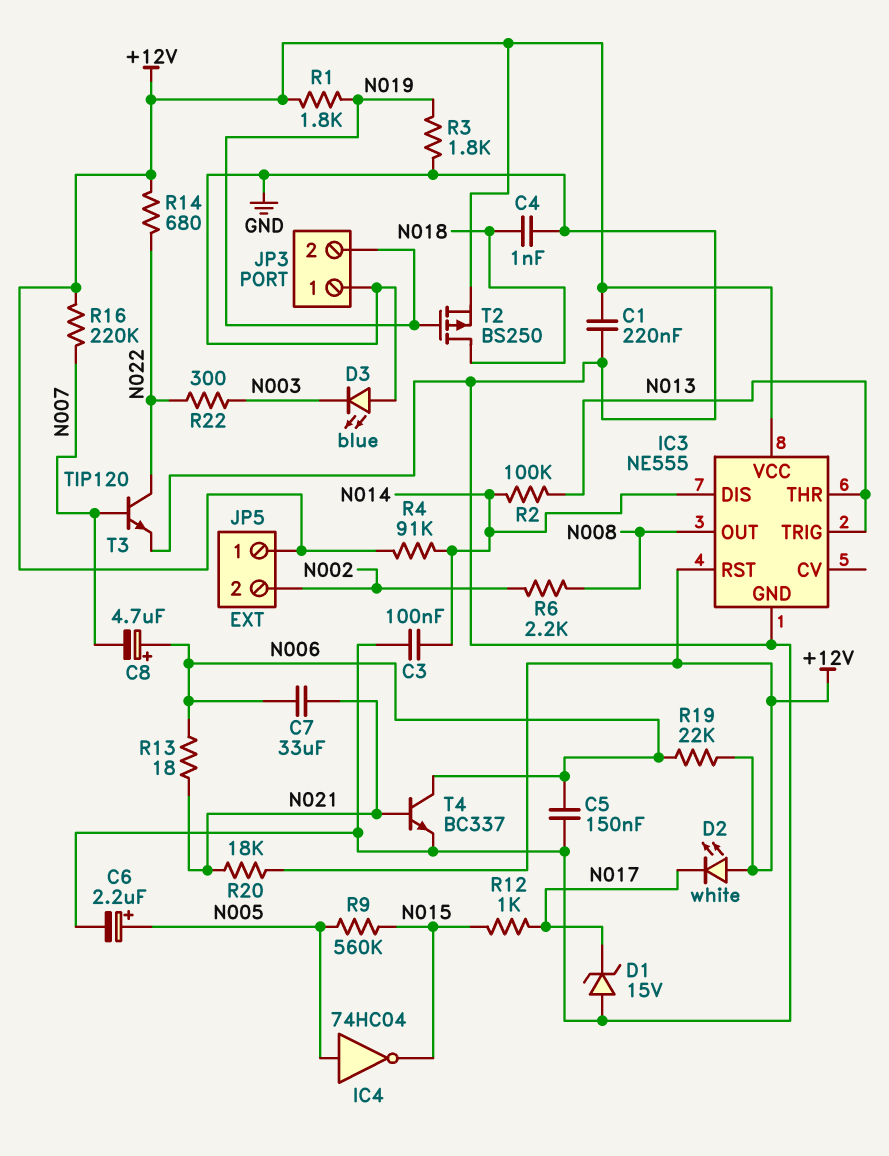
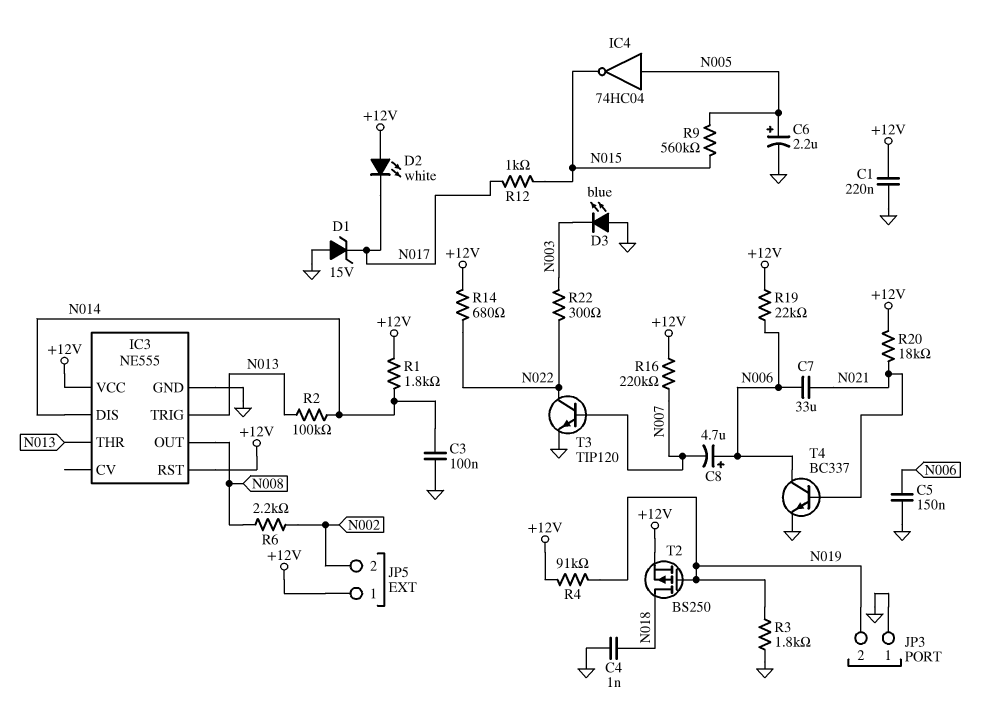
R1: 1.8k (+12V, N019) -> 1.8k (+12V, N014)
R4: 91k (+12V, N014) -> 91k (+12V, N019)
R13: 18 (N006, N021) -> none

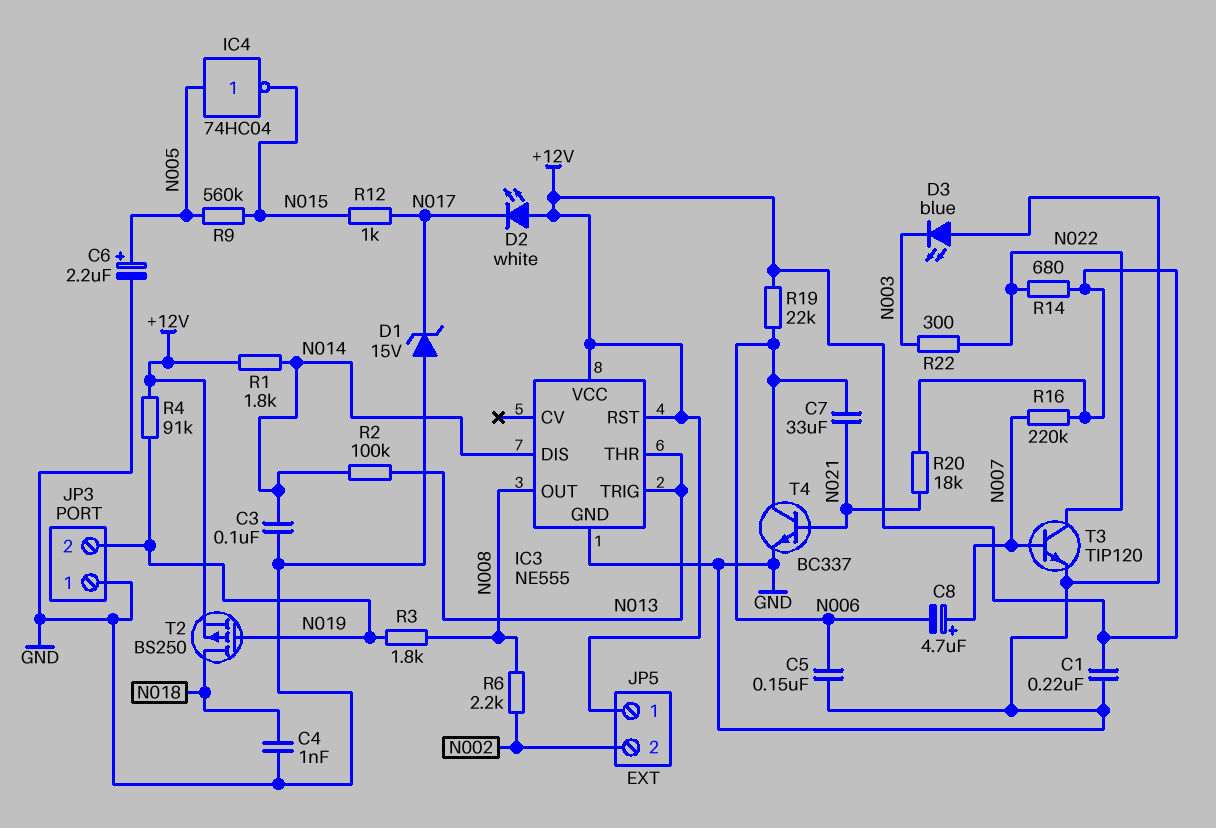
C8: 4.7uF (plus N006, minus N007) -> 4.7uF (plus N007, minus N006)
R3: 1.8k (GND, N019) -> 1.8k (N008, N019)

